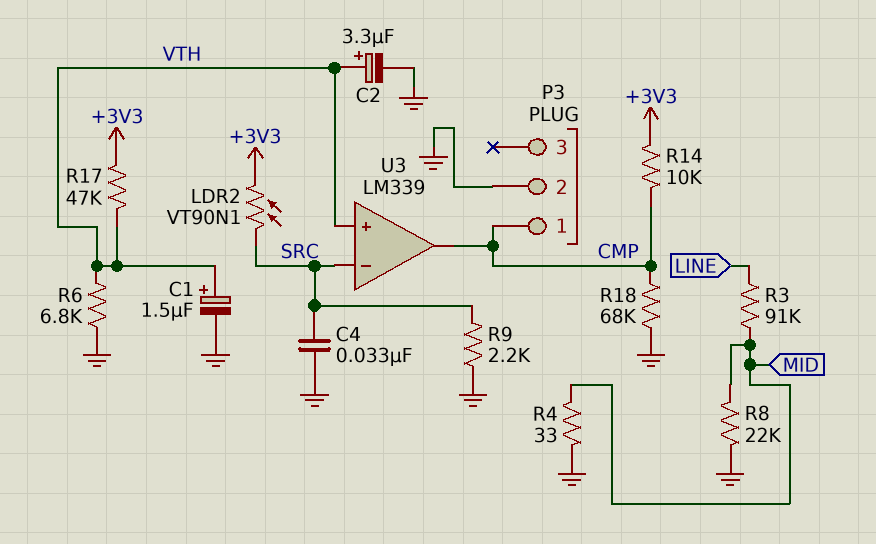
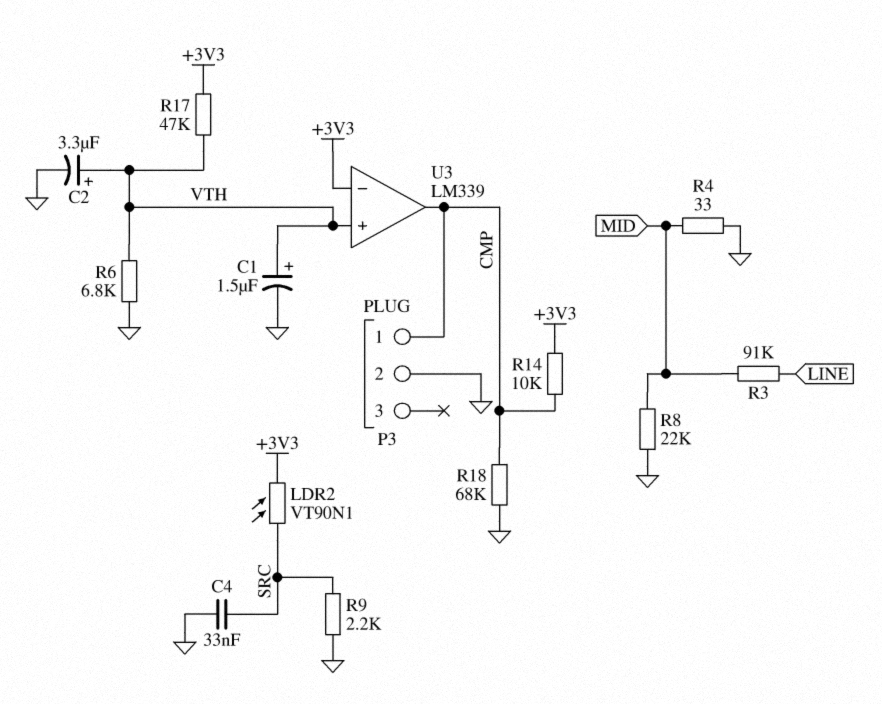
U3 pin in-: SRC -> +3V3

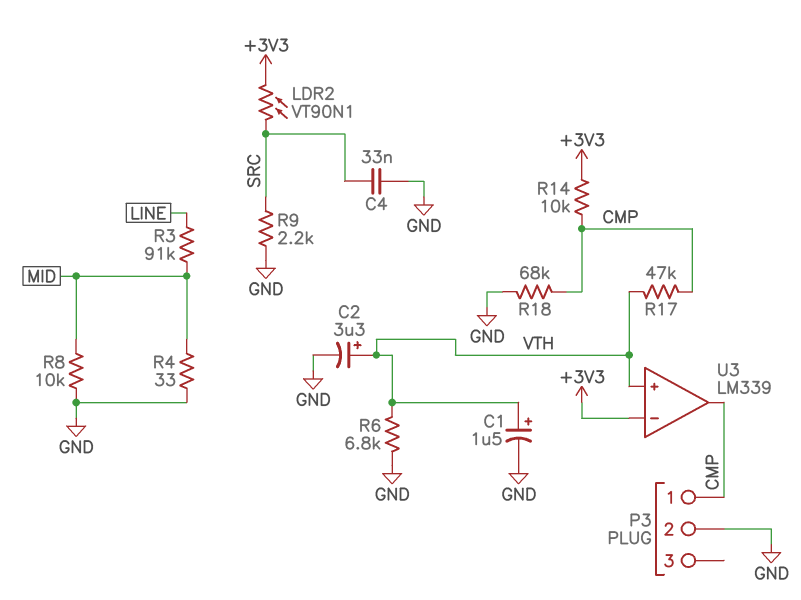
R8: 22k (GND, MID) -> 10k (GND, MID)
R17: 47k (+3V3, VTH) -> 47k (CMP, VTH)

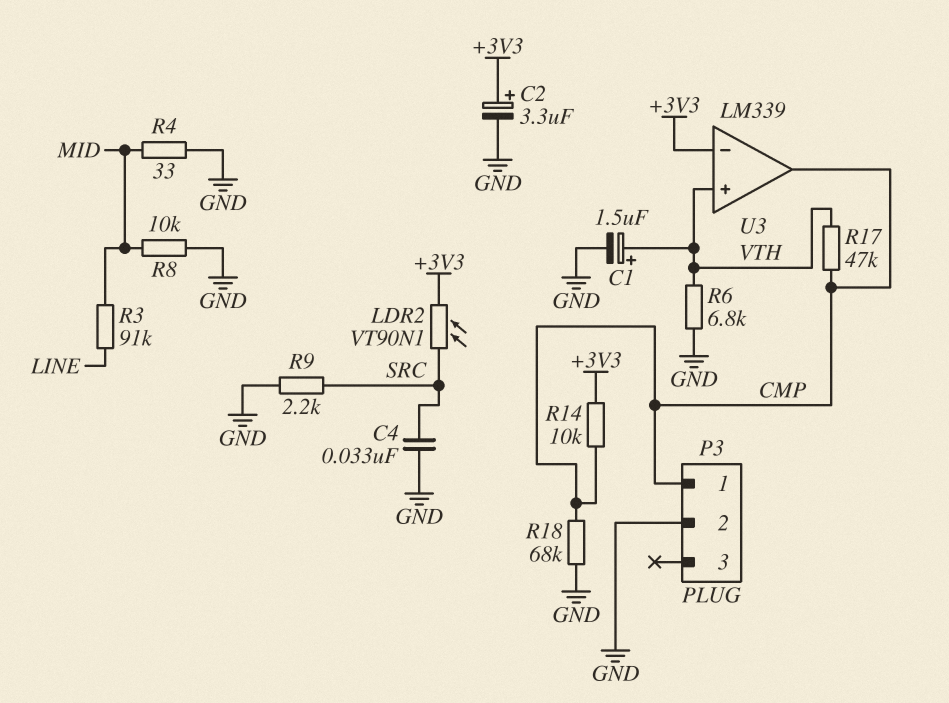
C2: 3.3uF (plus VTH, minus GND) -> 3.3uF (plus +3V3, minus GND)

